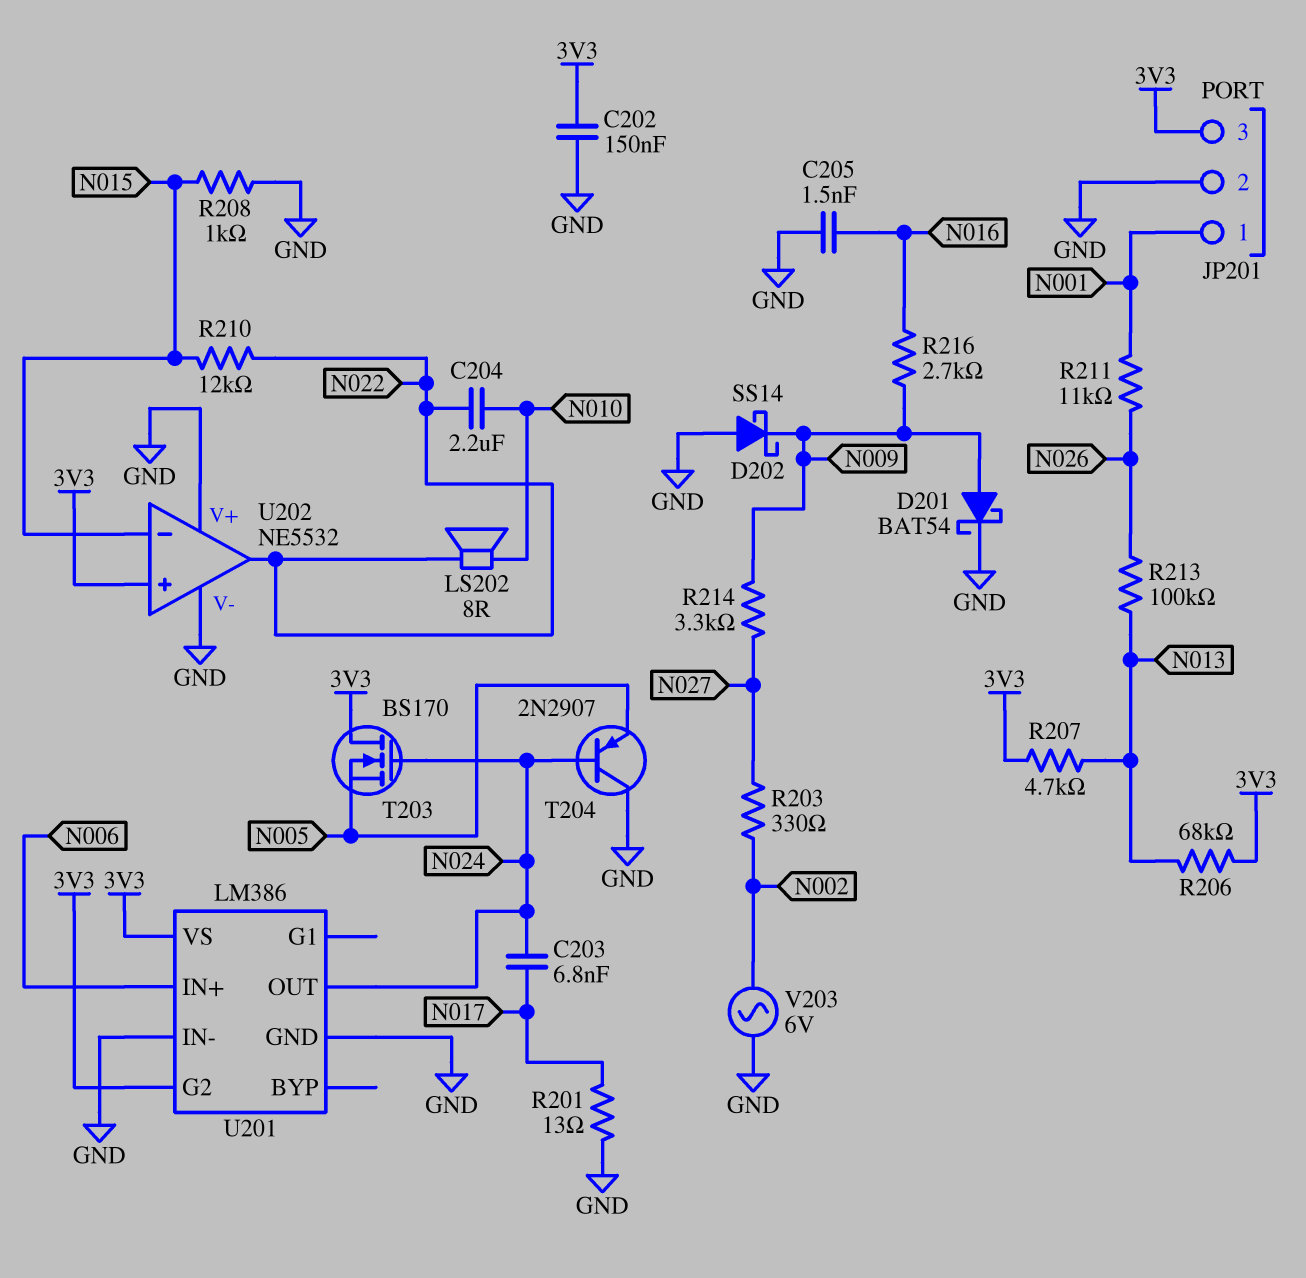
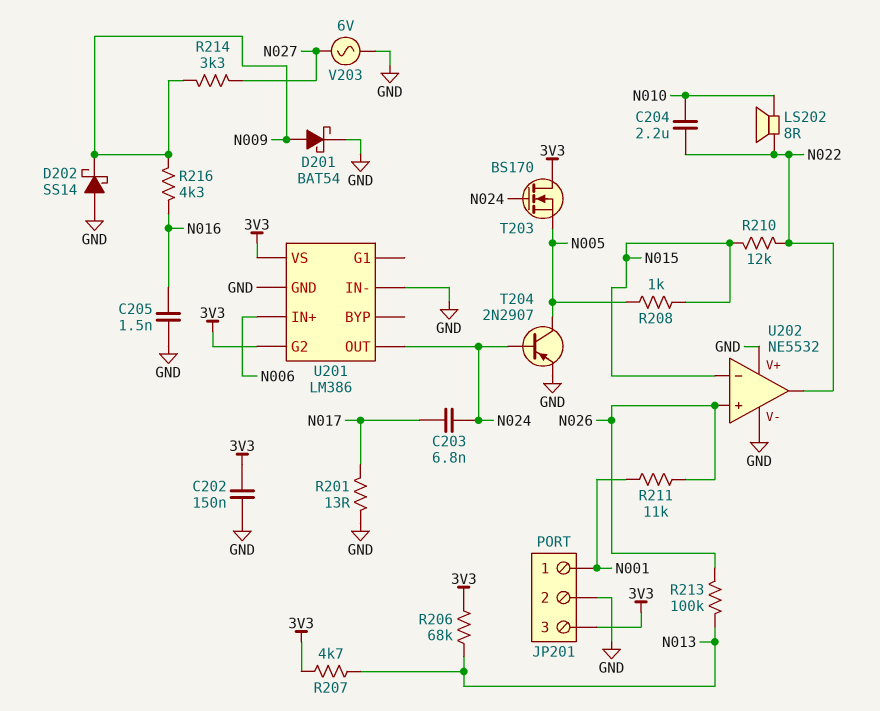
R203: 330 (N002, N027) -> none
R208: 1k (GND, N015) -> 1k (N005, N015)
R216: 2.7k (N009, N016) -> 4.3k (N009, N016)
T204: PNP 2N2907 (B N024, C GND, E N005) -> PNP 2N2907 (B N024, C N005, E GND)
U202 pin in+: 3V3 -> N026
V203: AC 6V (GND, N002) -> AC 6V (GND, N027)

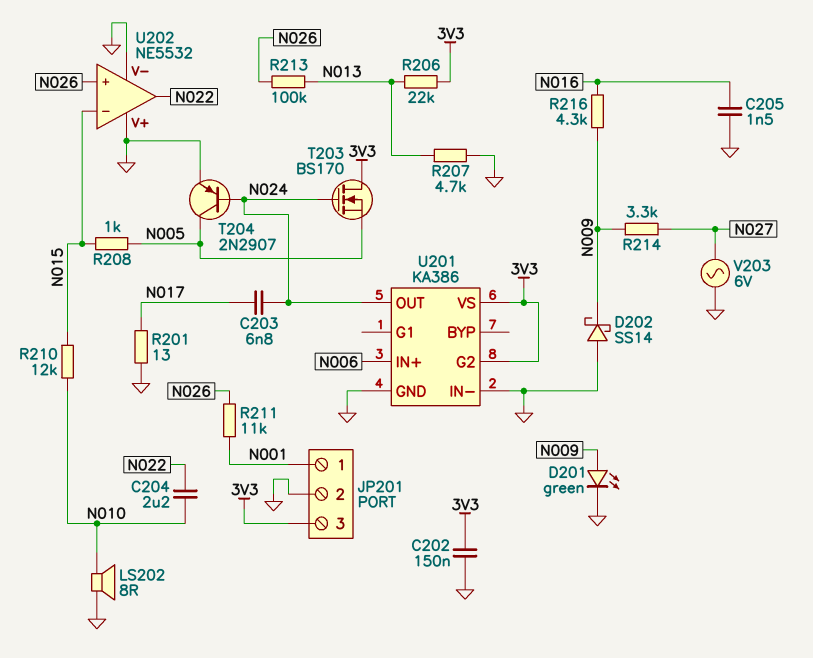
D201: schottky BAT54 (A N009, K GND) -> LED green (A N009, K GND)
LS202: speaker 8R (N010, N022) -> speaker 8R (GND, N010)
R206: 68k (3V3, N013) -> 22k (3V3, N013)
R207: 4.7k (3V3, N013) -> 4.7k (GND, N013)
R210: 12k (N015, N022) -> 12k (N010, N015)
U201: LM386 -> KA386

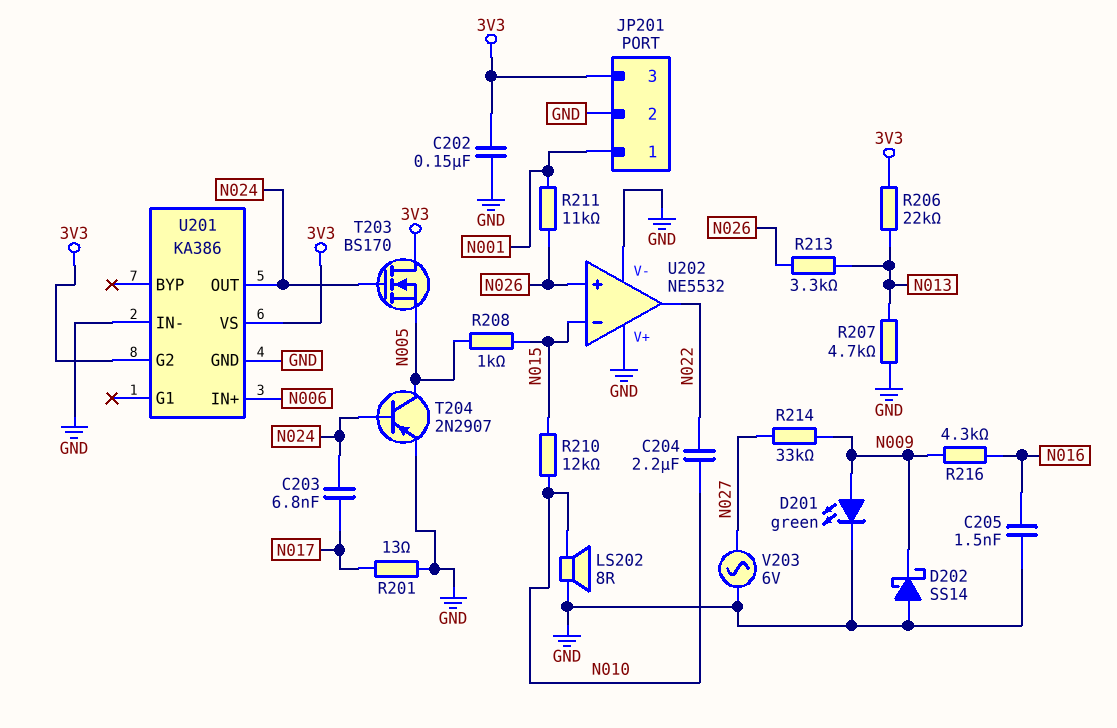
R213: 100k (N013, N026) -> 3.3k (N013, N026)
R214: 3.3k (N009, N027) -> 33k (N009, N027)

